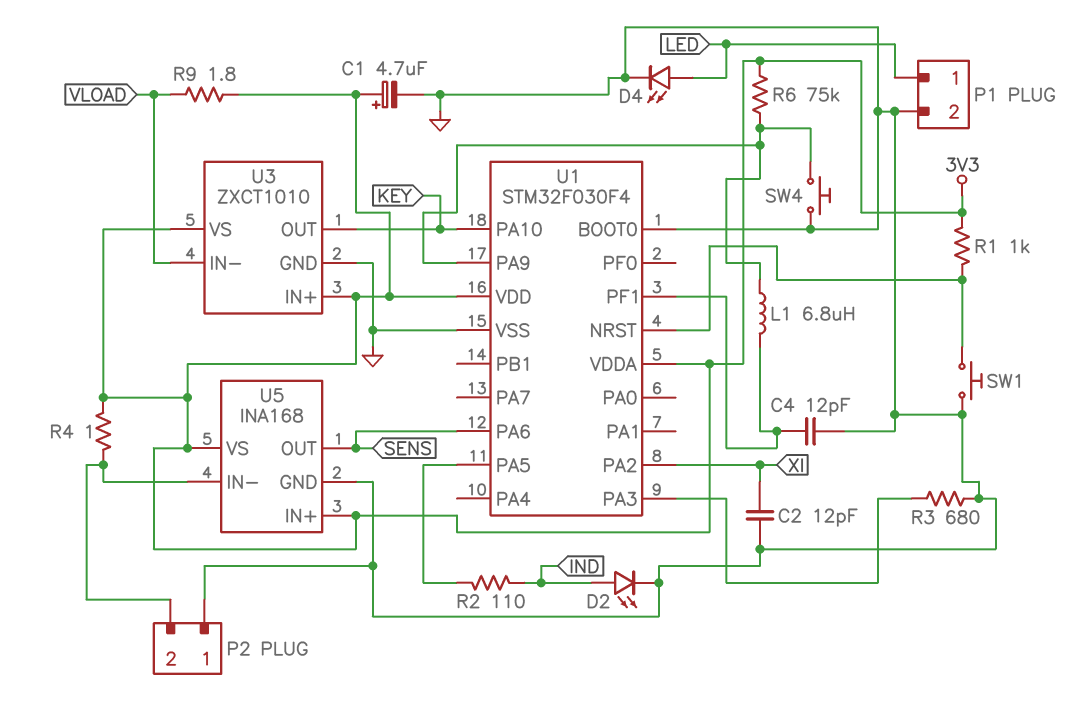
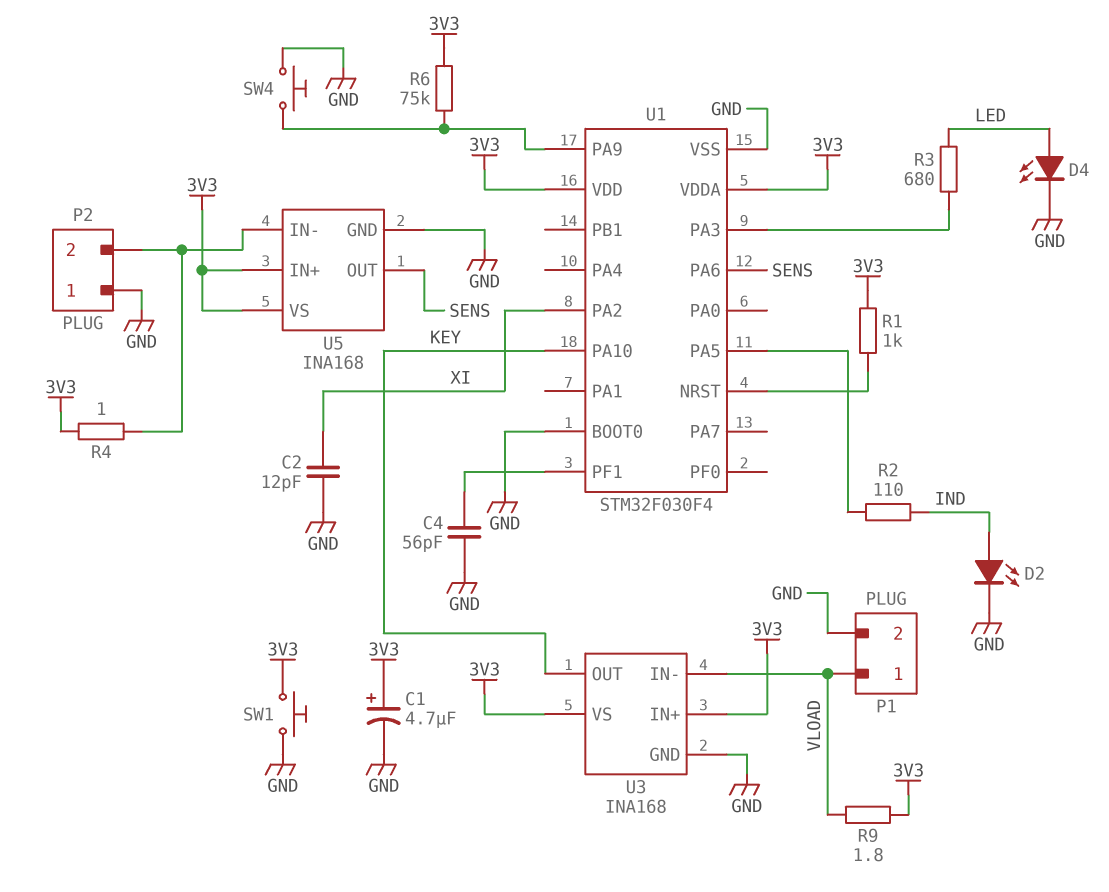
C4: 12pF (GND, U1/PF1) -> 56pF (GND, U1/PF1)
L1: 6.8uH (U1/PA9, U1/PF1) -> none
P1 pin 1: LED -> VLOAD
R3: 680 (GND, U1/PA3) -> 680 (LED, U1/PA3)
SW1: button (GND, U1/NRST) -> button (3V3, GND)
U3: ZXCT1010 -> INA168

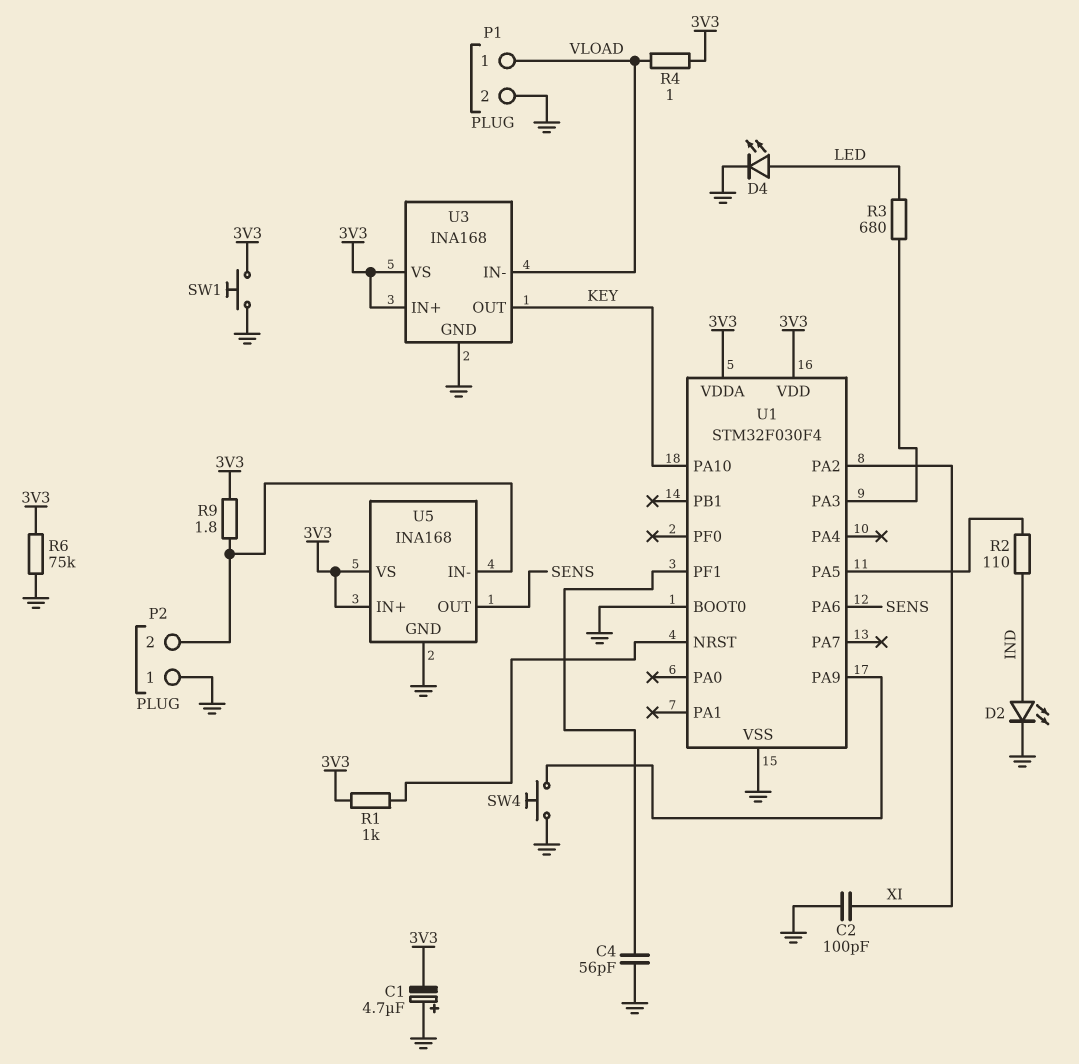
C1: 4.7uF (plus 3V3, minus GND) -> 4.7uF (plus GND, minus 3V3)
C2: 12pF (GND, XI) -> 100pF (GND, XI)
R4: 1 (3V3, P2/2) -> 1 (3V3, VLOAD)
R6: 75k (3V3, U1/PA9) -> 75k (3V3, GND)
R9: 1.8 (3V3, VLOAD) -> 1.8 (3V3, P2/2)

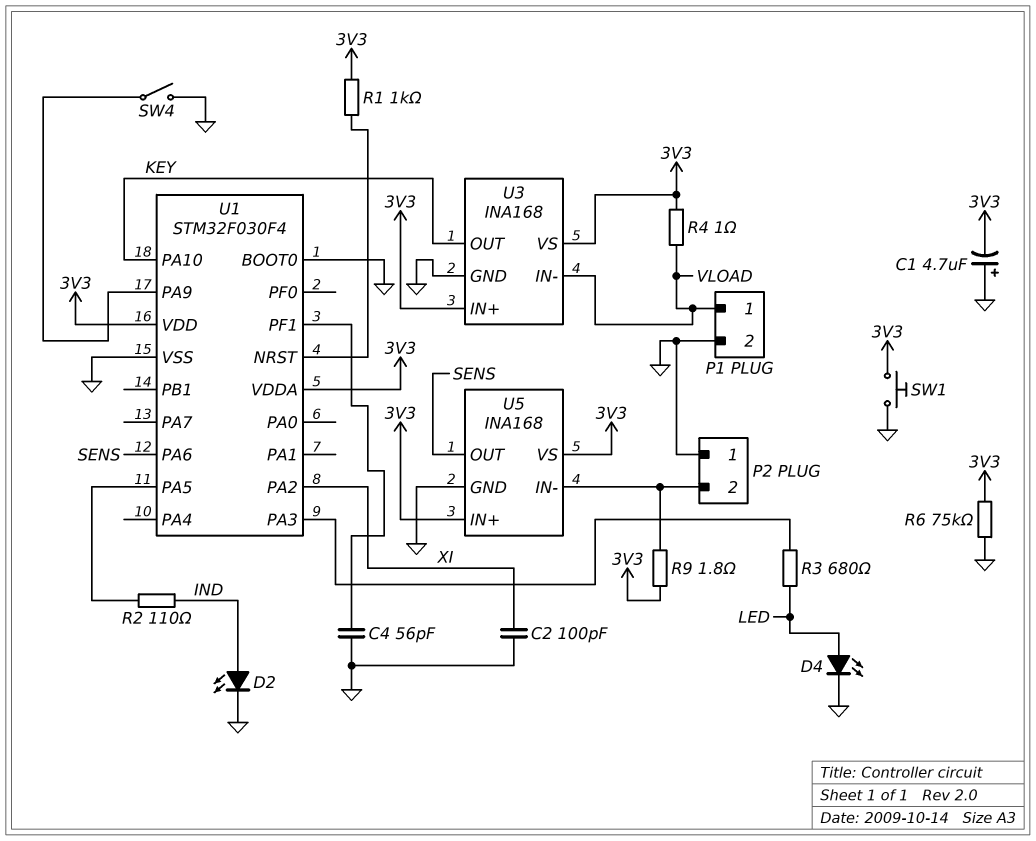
SW4: button (GND, U1/PA9) -> switch (GND, U1/PA9)

